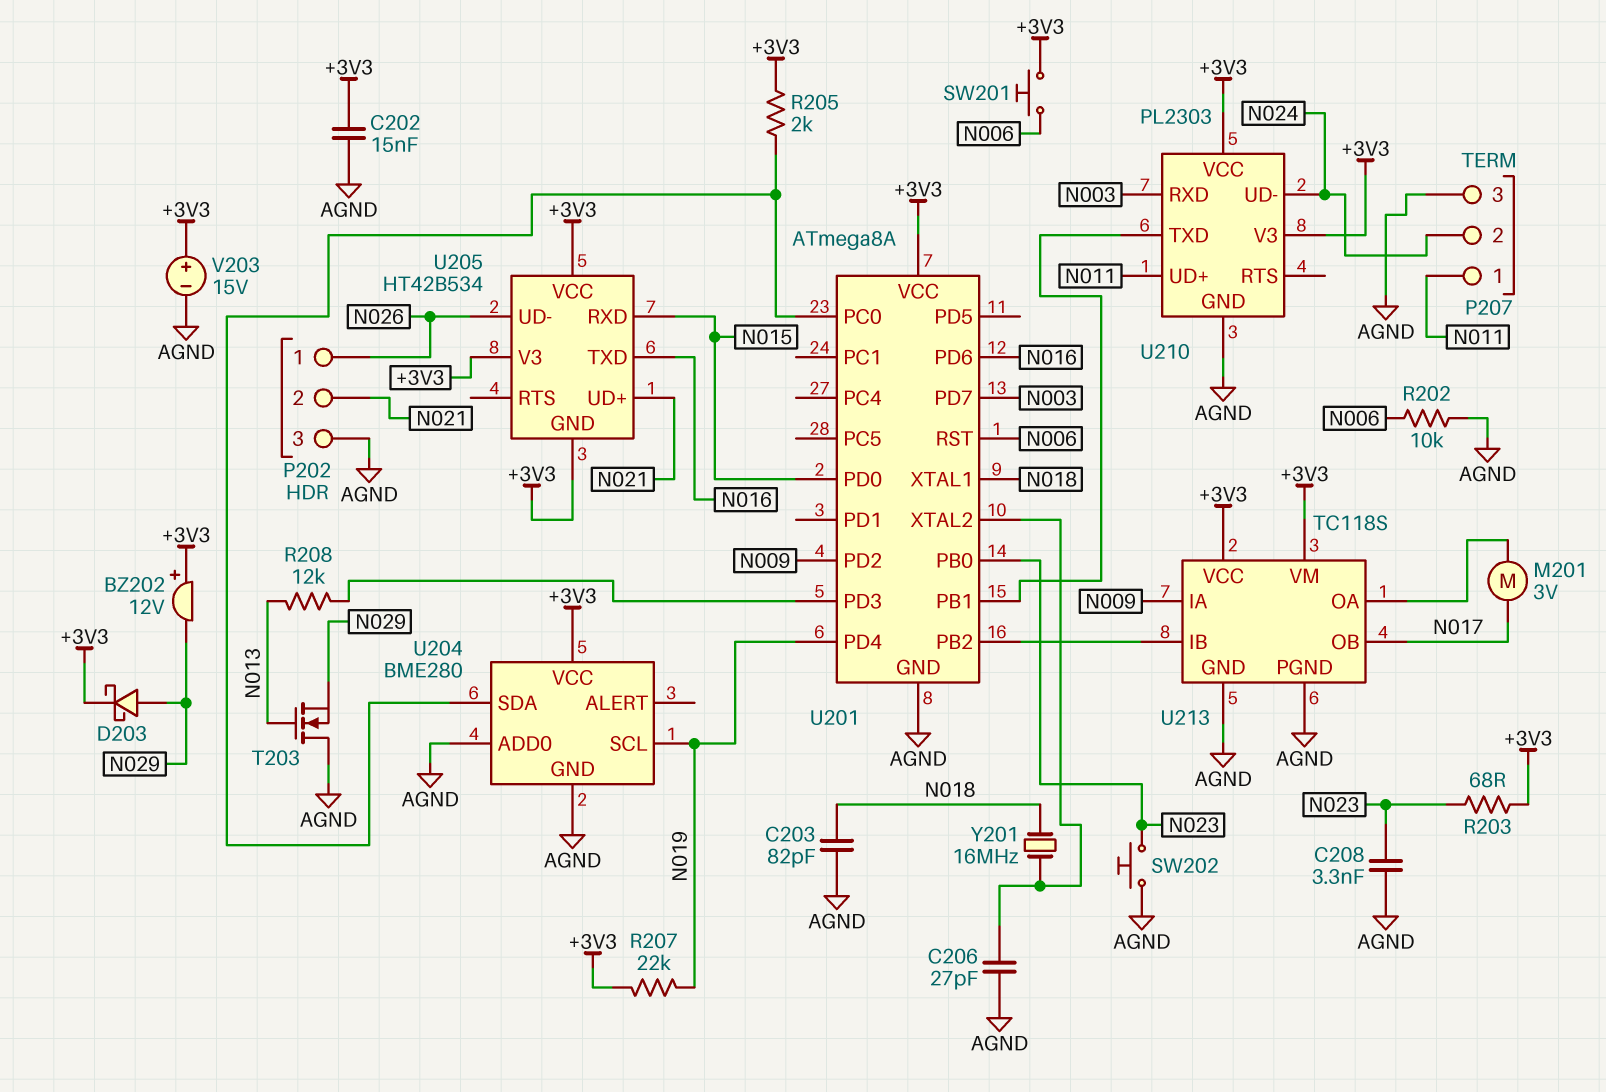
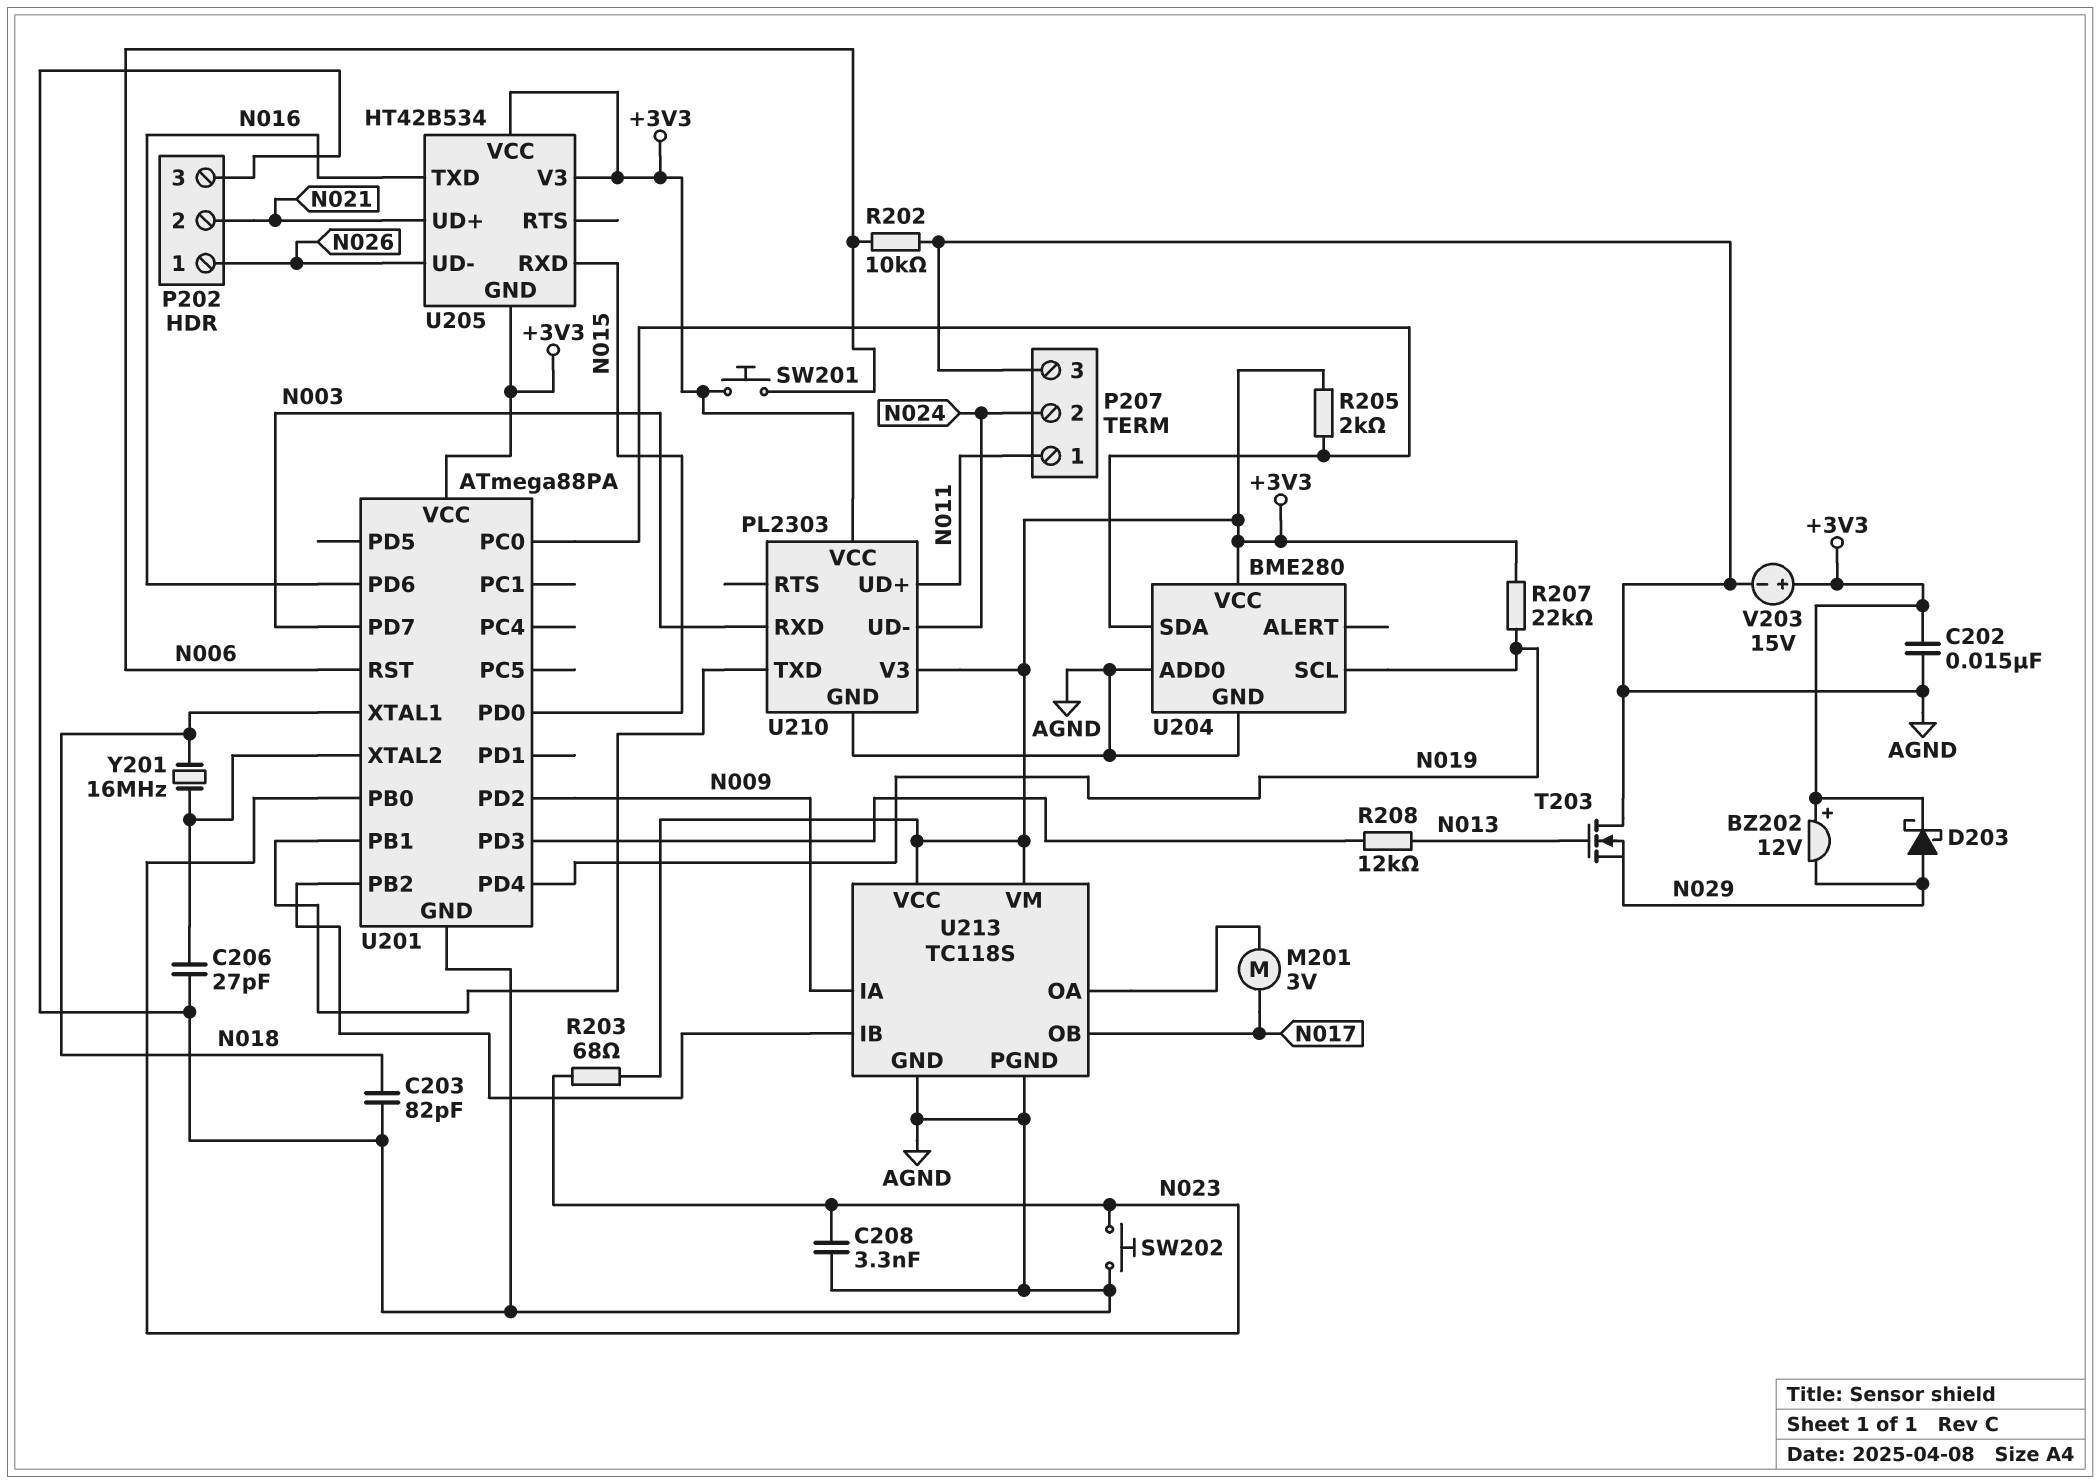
U201: ATmega8A -> ATmega88PA

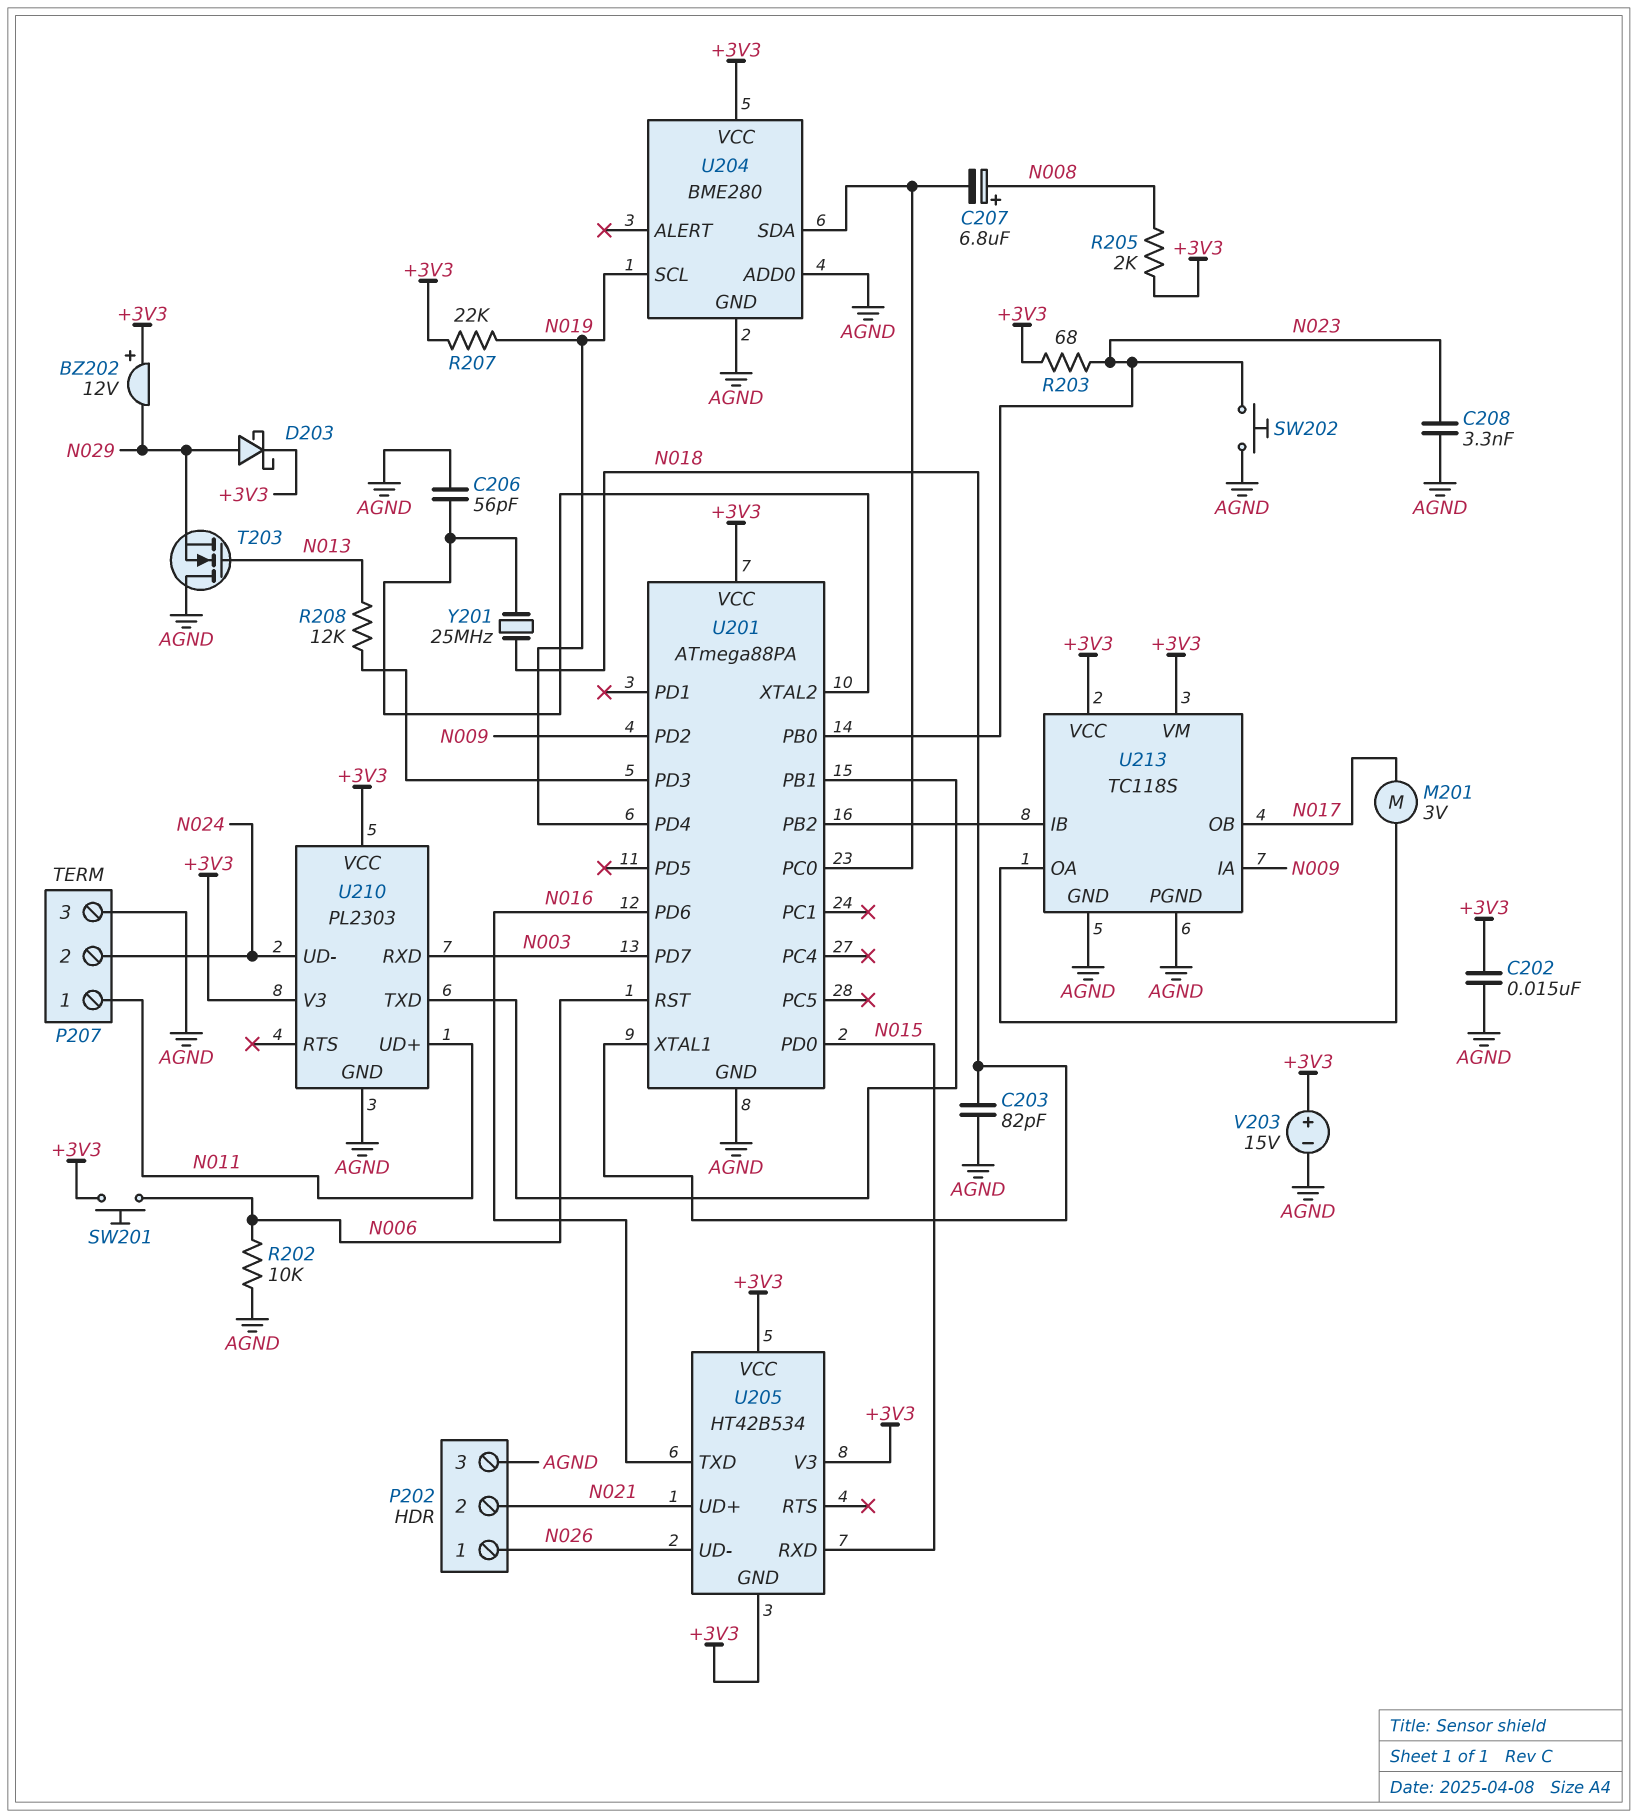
C206: 27pF (AGND, U201/XTAL2) -> 56pF (AGND, U201/XTAL2)
C207: none -> 6.8uF (plus N008, minus U201/PC0)
R205: 2k (+3V3, U201/PC0) -> 2k (+3V3, N008)
Y201: 16MHz (N018, U201/XTAL2) -> 25MHz (N018, U201/XTAL2)

